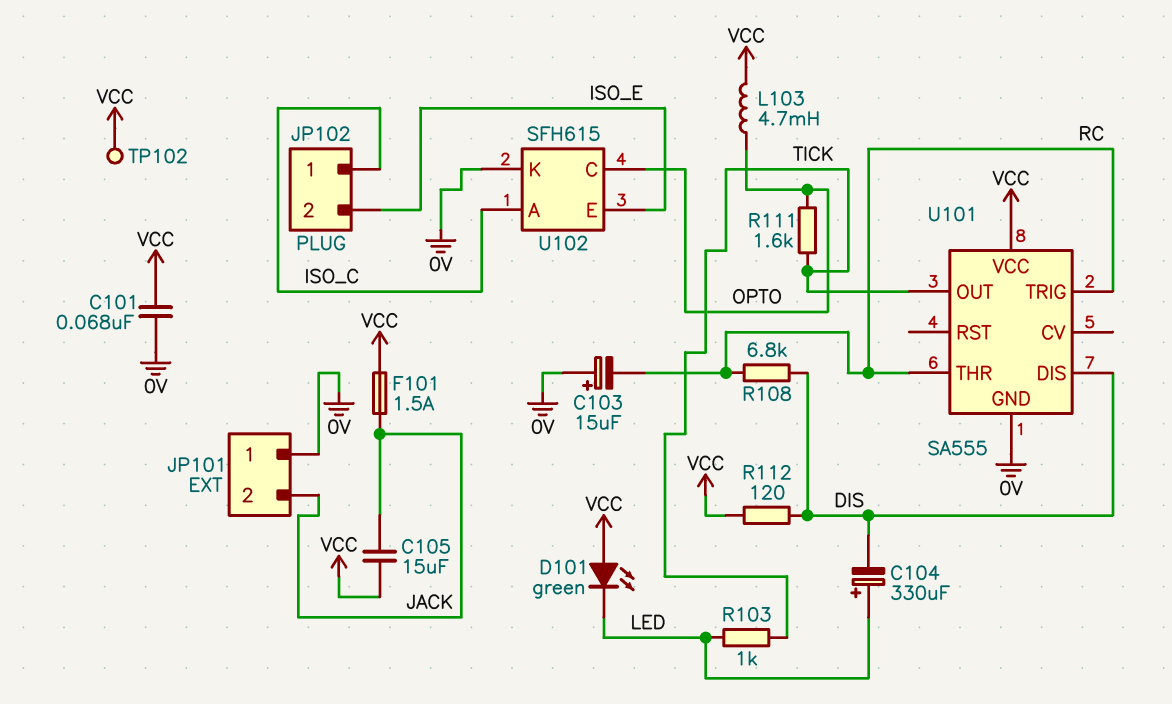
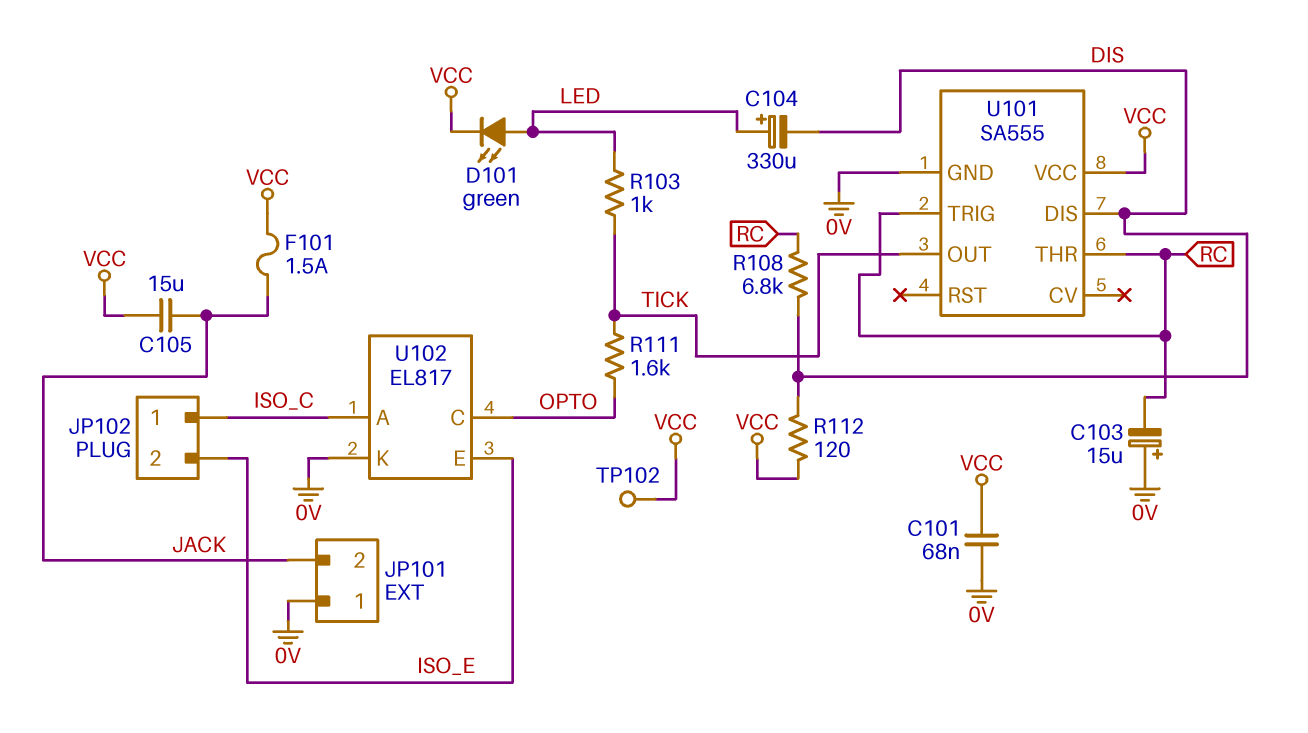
D101: LED green (A VCC, K LED) -> LED green (A LED, K VCC)
L103: 4.7mH (OPTO, VCC) -> none
U102: SFH615 -> EL817

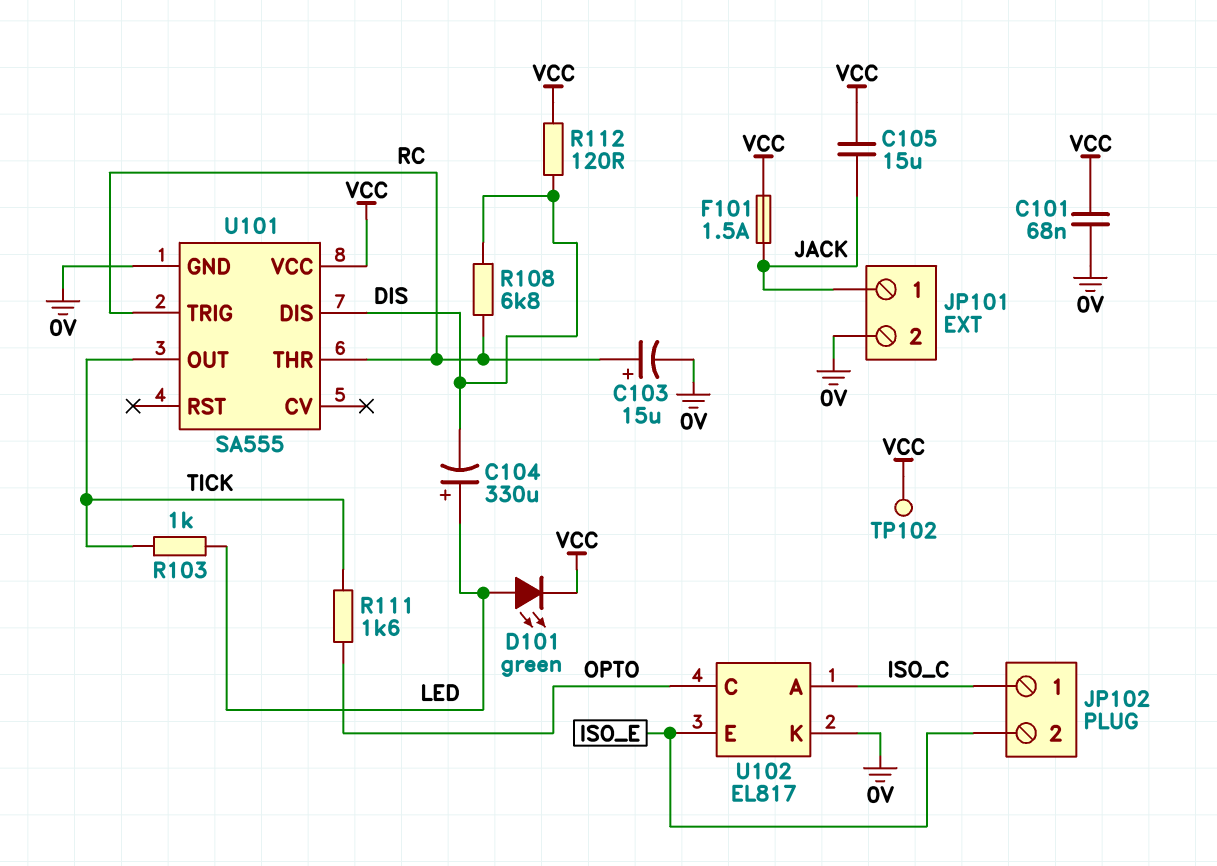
C103: 15uF (plus 0V, minus RC) -> 15uF (plus RC, minus 0V)
JP101 pin 1: 0V -> JACK
JP101 pin 2: JACK -> 0V

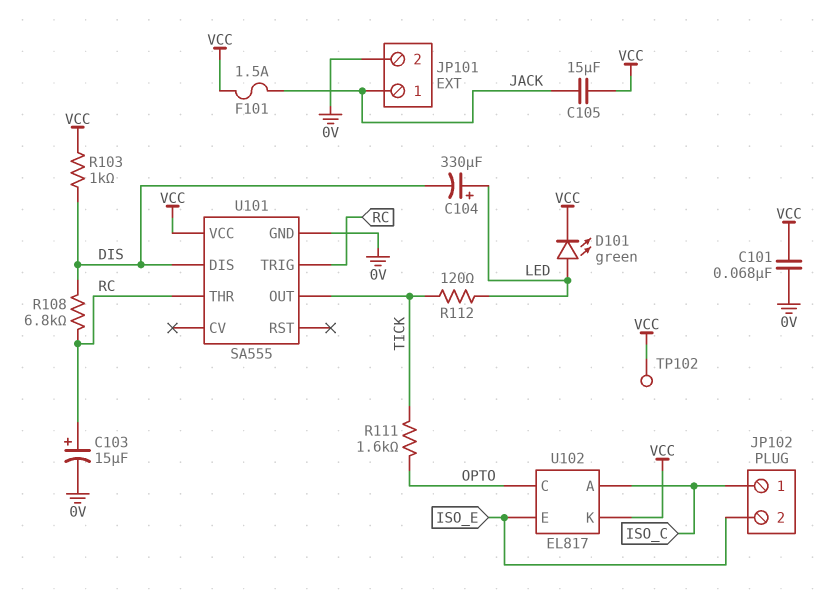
R103: 1k (LED, TICK) -> 1k (DIS, VCC)
R112: 120 (DIS, VCC) -> 120 (LED, TICK)
U102 pin K: 0V -> VCC

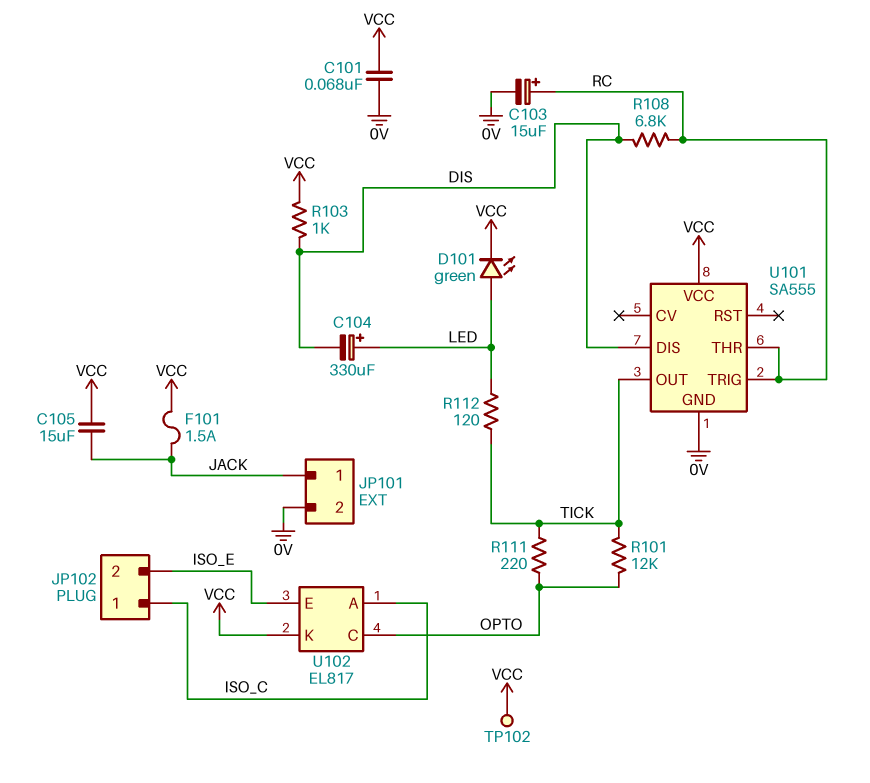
R101: none -> 12k (OPTO, TICK)
R111: 1.6k (OPTO, TICK) -> 220 (OPTO, TICK)

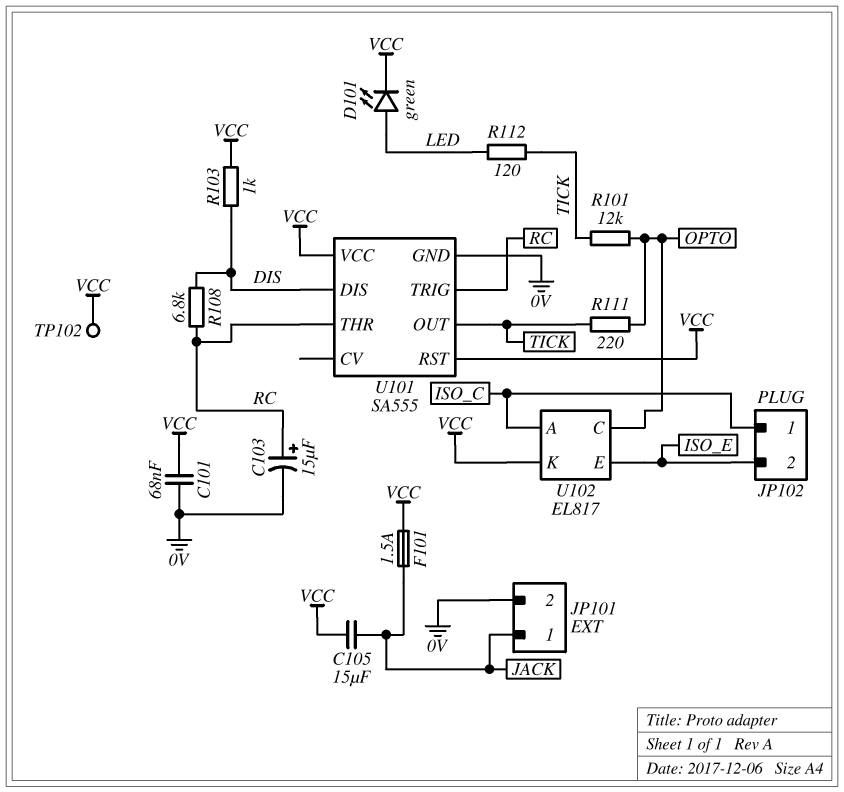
C104: 330uF (plus LED, minus DIS) -> none
U101 pin RST: none -> VCC

